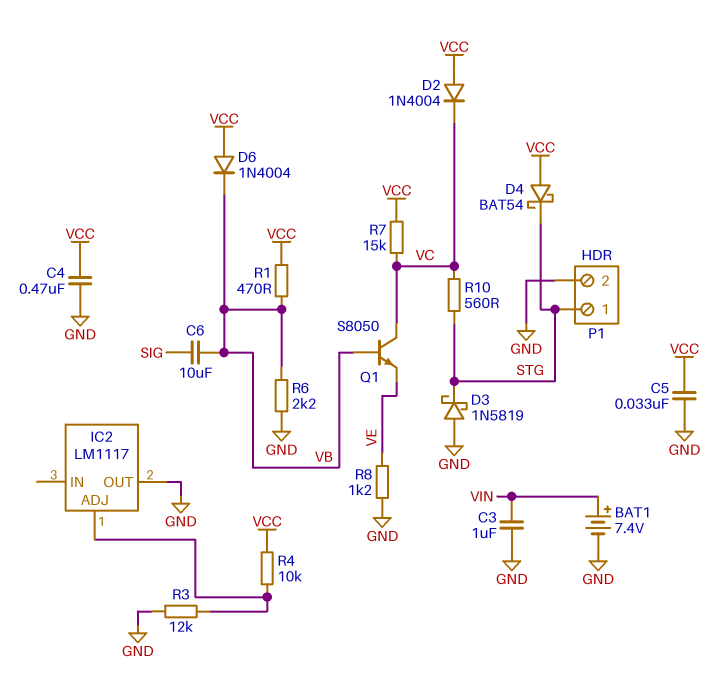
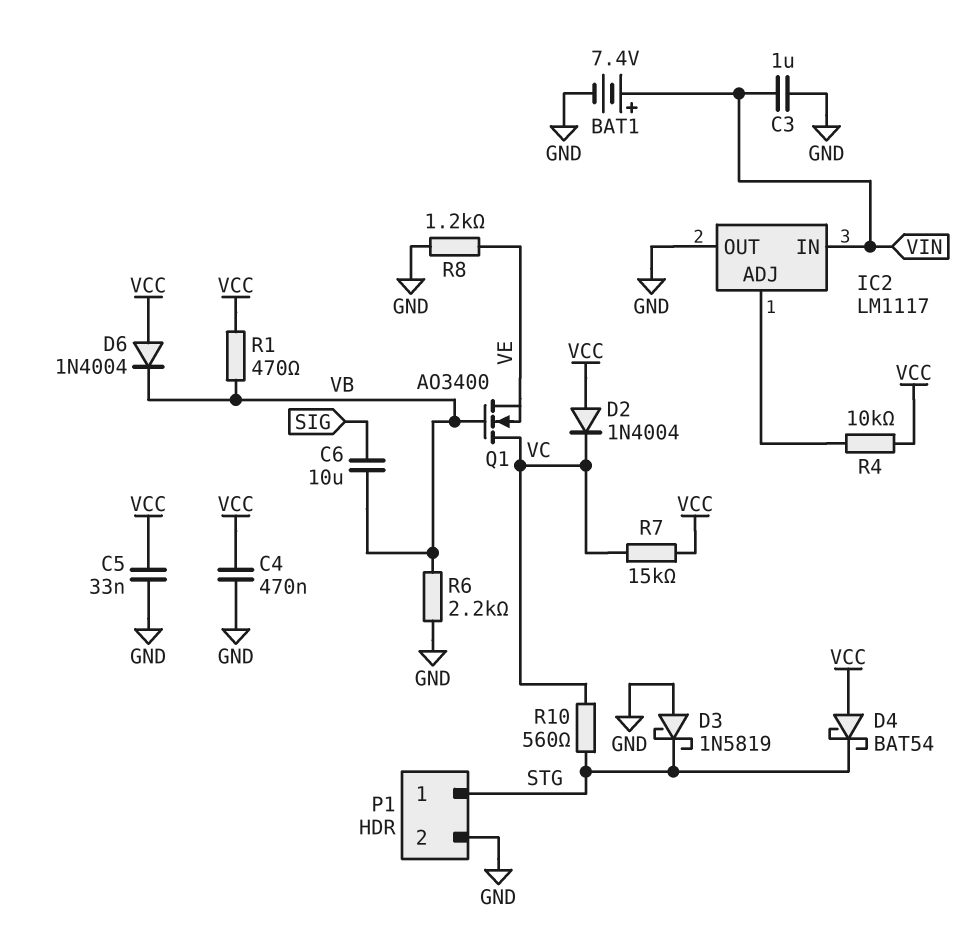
IC2 pin IN: none -> VIN
Q1: NPN S8050 (B VB, C VC, E VE) -> NMOS AO3400 (G VB, D VC, S VE)
R3: 12k (GND, IC2/ADJ) -> none

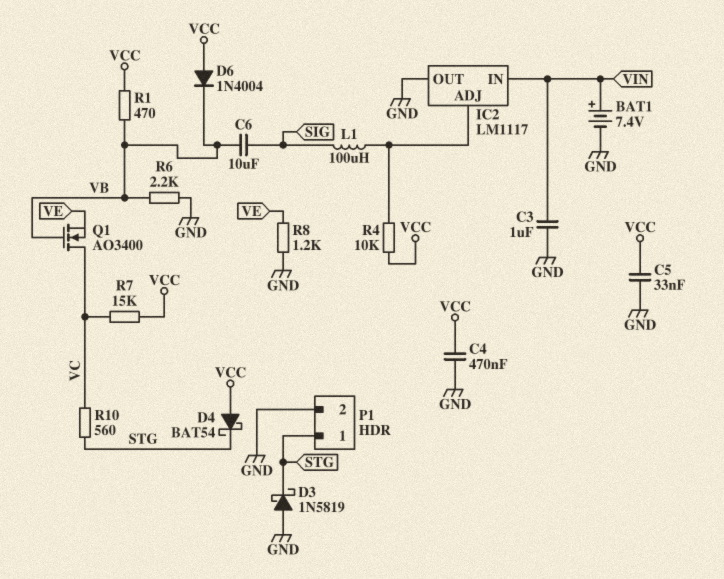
D2: diode 1N4004 (A VCC, K VC) -> none
L1: none -> 100uH (IC2/ADJ, SIG)

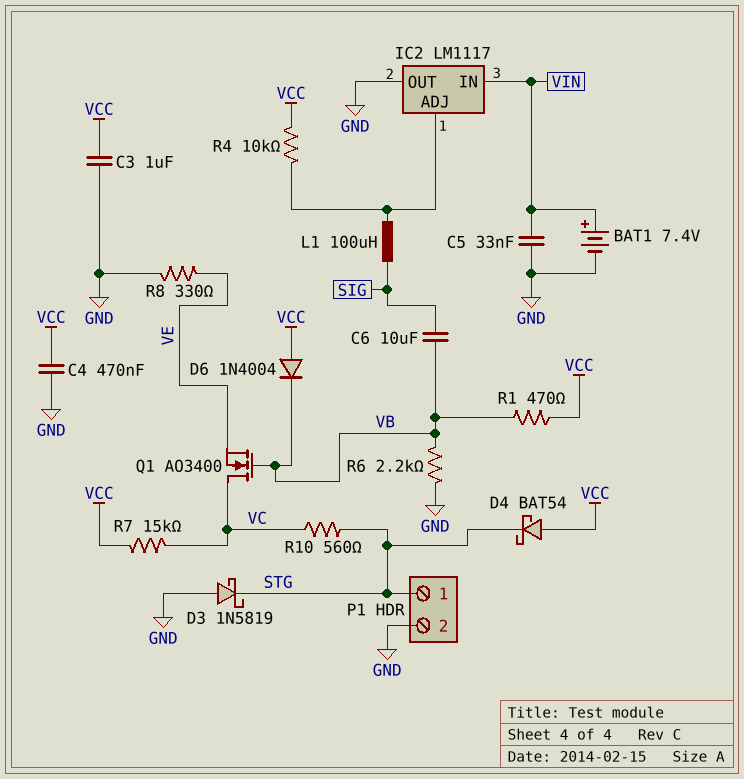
C3: 1uF (GND, VIN) -> 1uF (GND, VCC)
C5: 33nF (GND, VCC) -> 33nF (GND, VIN)
R8: 1.2k (GND, VE) -> 330 (GND, VE)

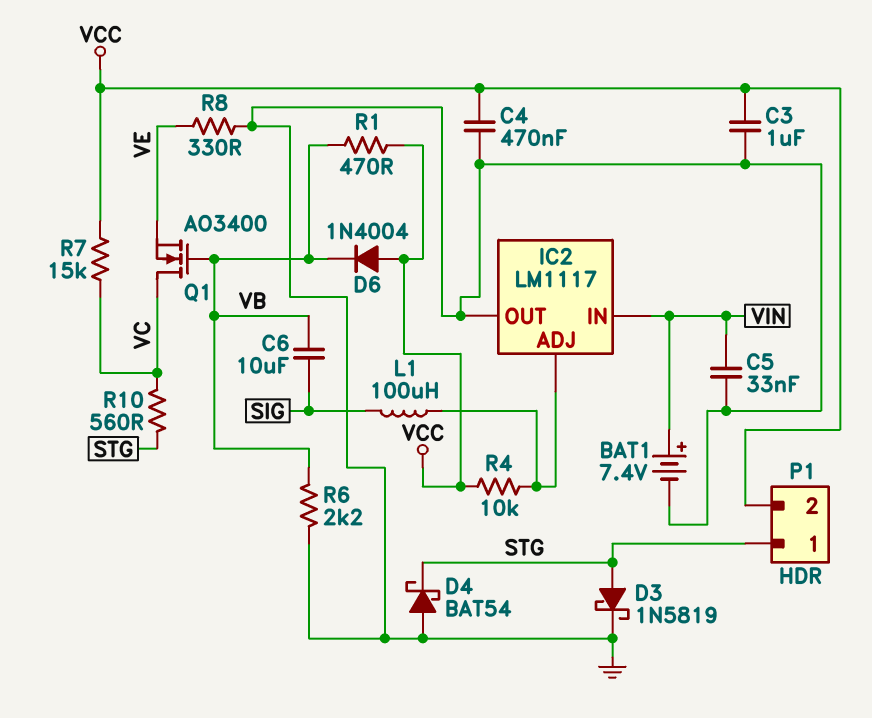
D3: schottky 1N5819 (A GND, K STG) -> schottky 1N5819 (A STG, K GND)
D4: schottky BAT54 (A VCC, K STG) -> schottky BAT54 (A GND, K STG)
P1 pin 2: GND -> VCC

